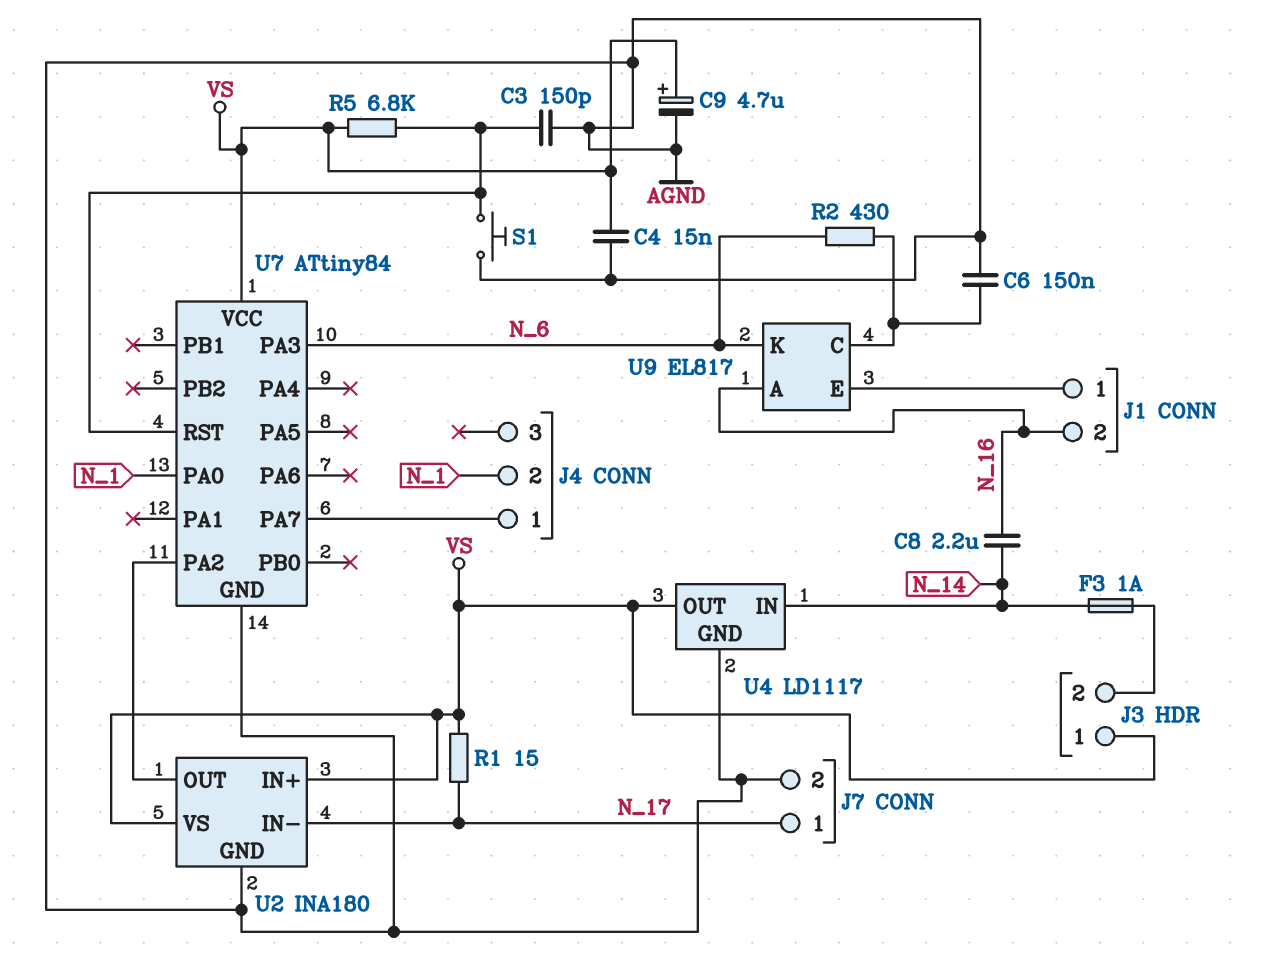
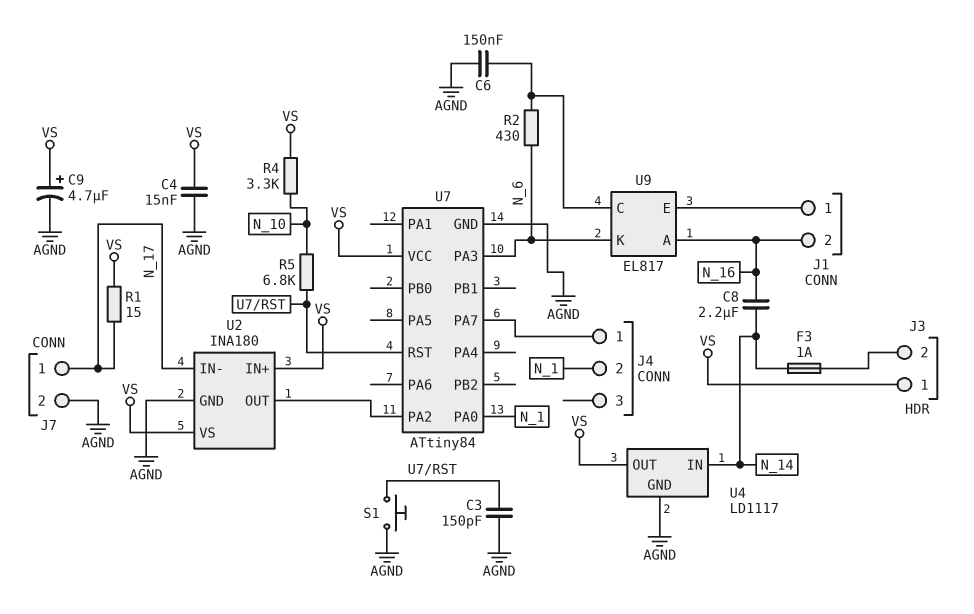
R4: none -> 3.3k (N_10, VS)
R5: 6.8k (U7/RST, VS) -> 6.8k (N_10, U7/RST)

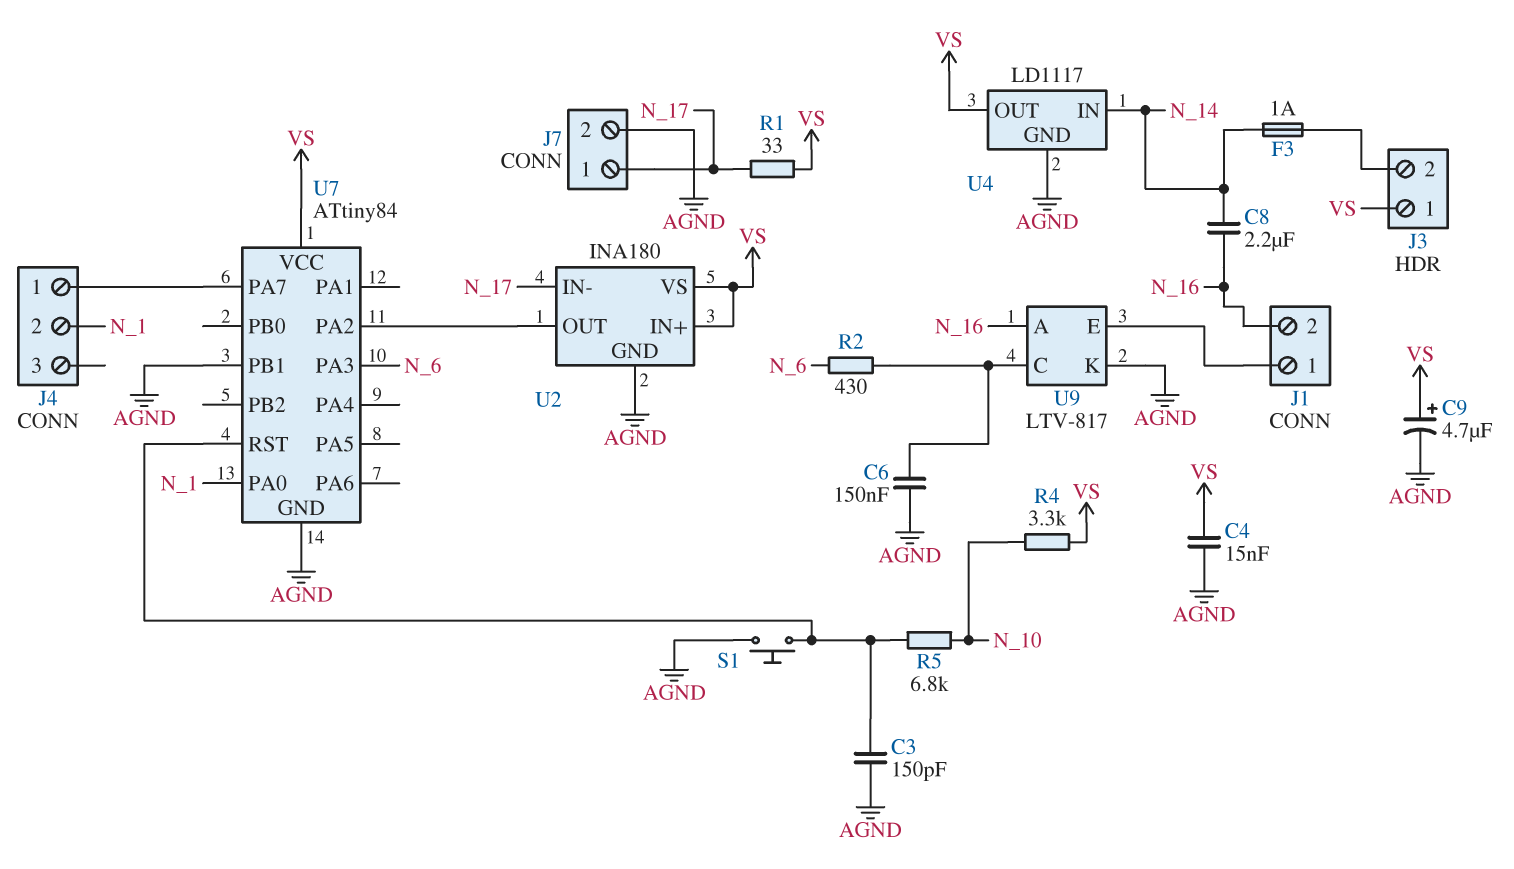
R1: 15 (N_17, VS) -> 33 (N_17, VS)
U7 pin PB1: none -> AGND
U9: EL817 -> LTV-817
U9 pin K: N_6 -> AGND

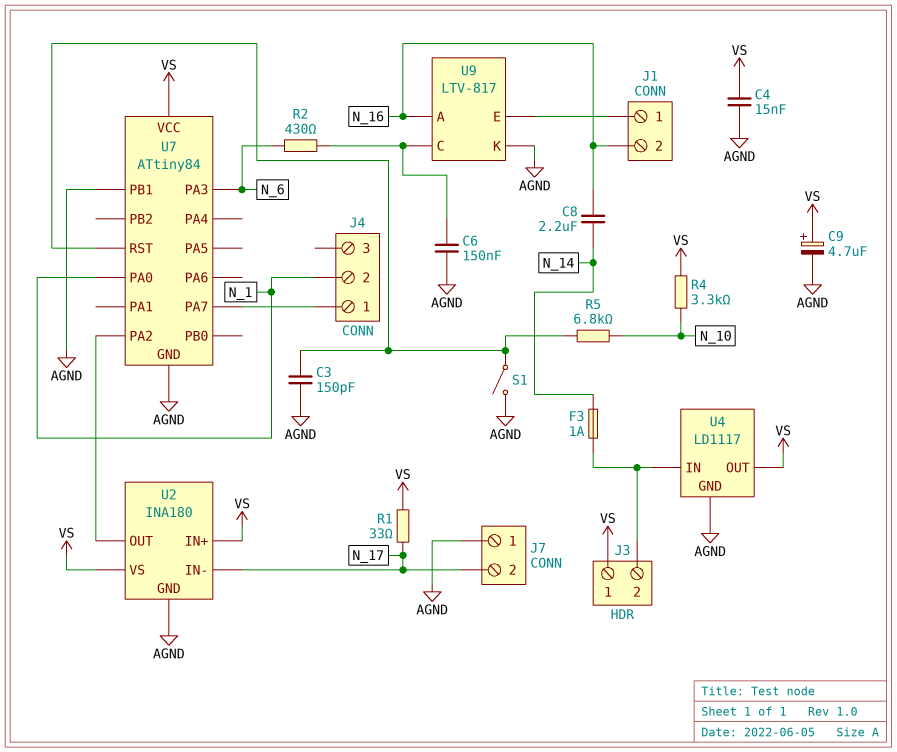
J7 pin 1: N_17 -> AGND
J7 pin 2: AGND -> N_17
S1: button (AGND, U7/RST) -> switch (AGND, U7/RST)
U4 pin IN: N_14 -> J3/2

